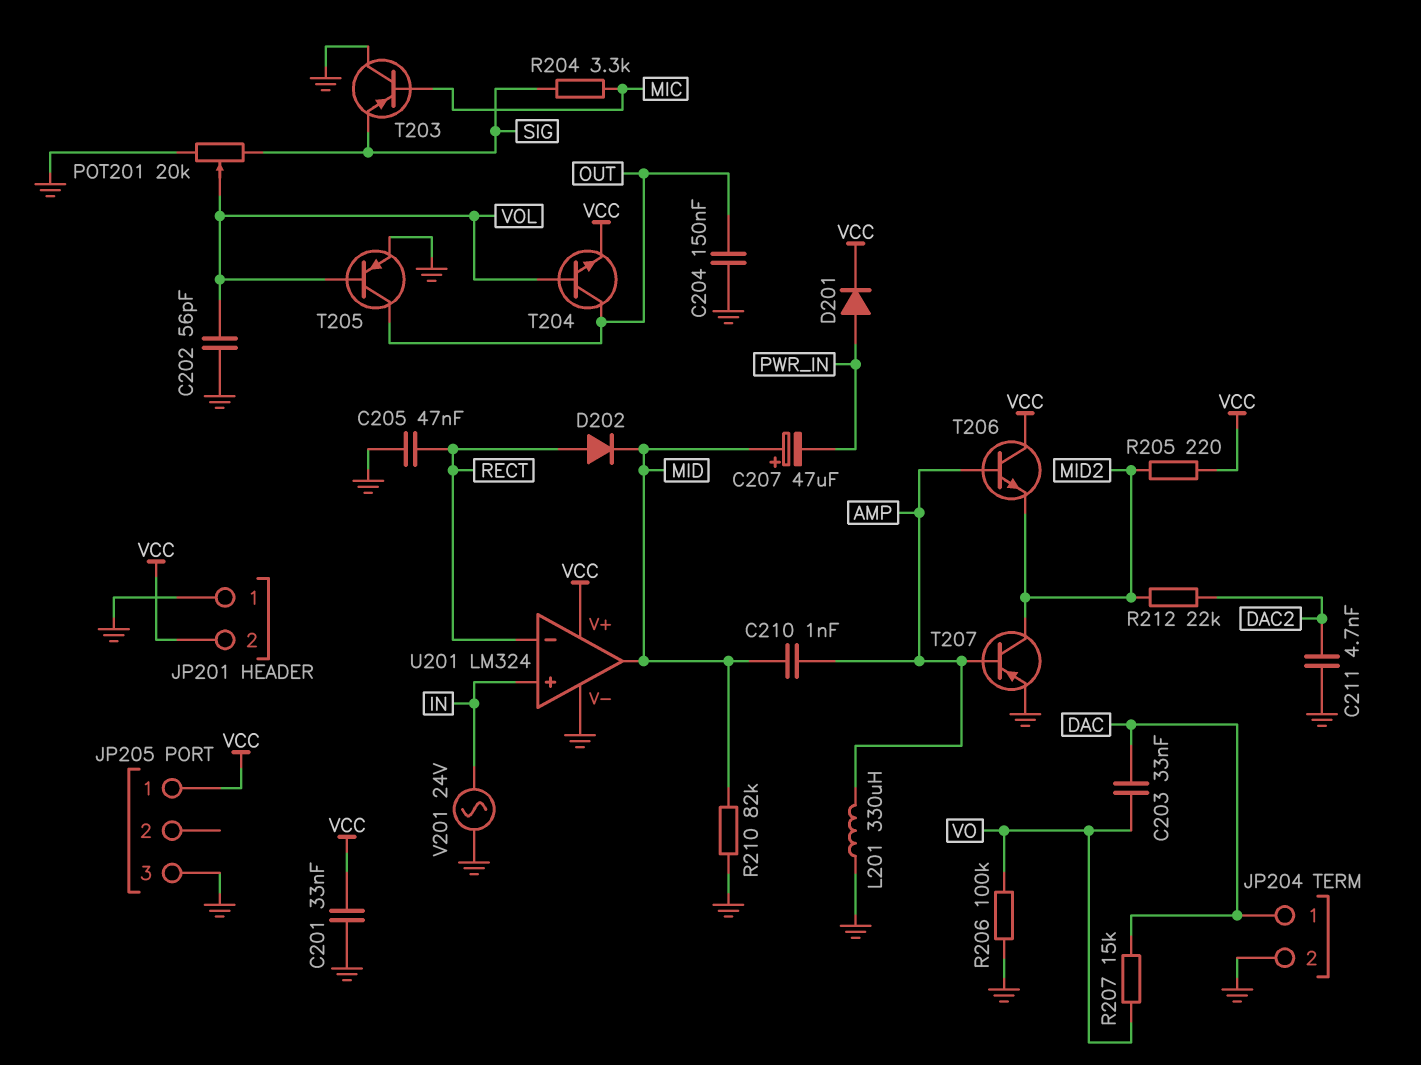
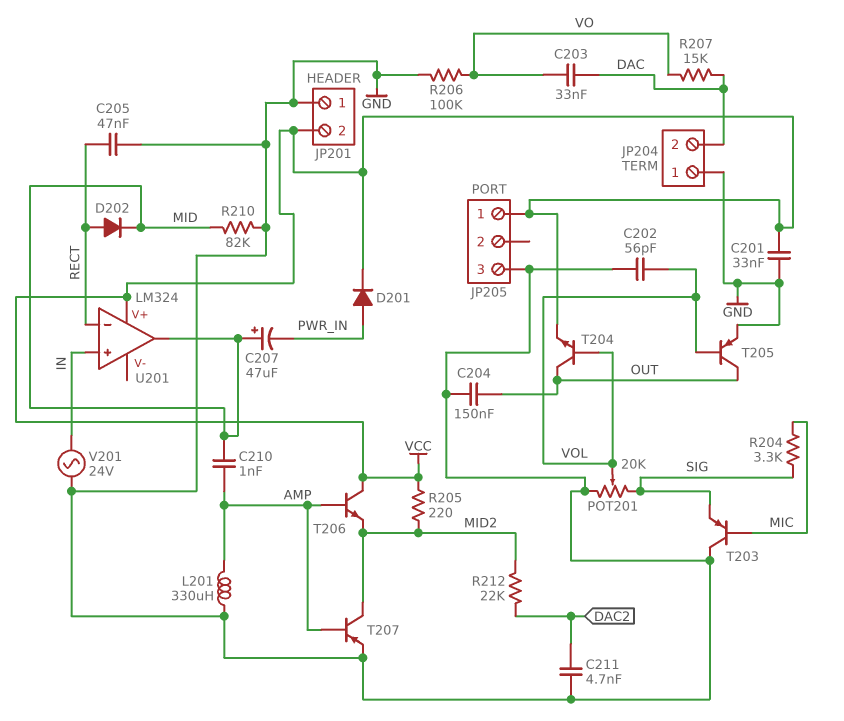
JP204 pin 1: DAC -> GND
JP204 pin 2: GND -> DAC
U201 pin V-: GND -> none

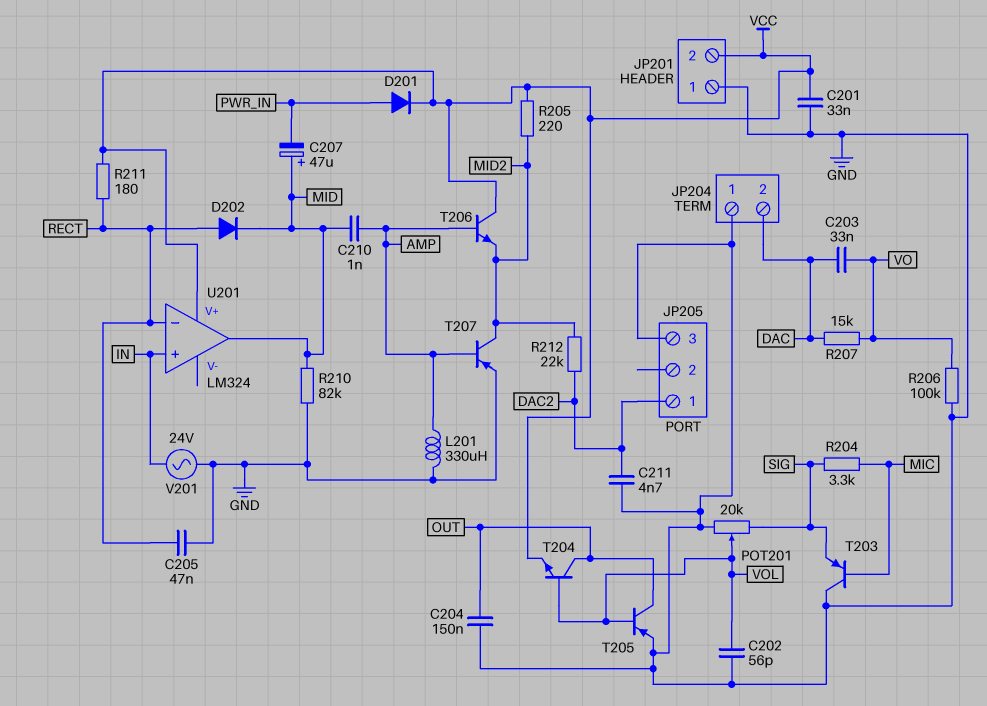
JP205 pin 1: VCC -> DAC2
R211: none -> 180 (RECT, VCC)

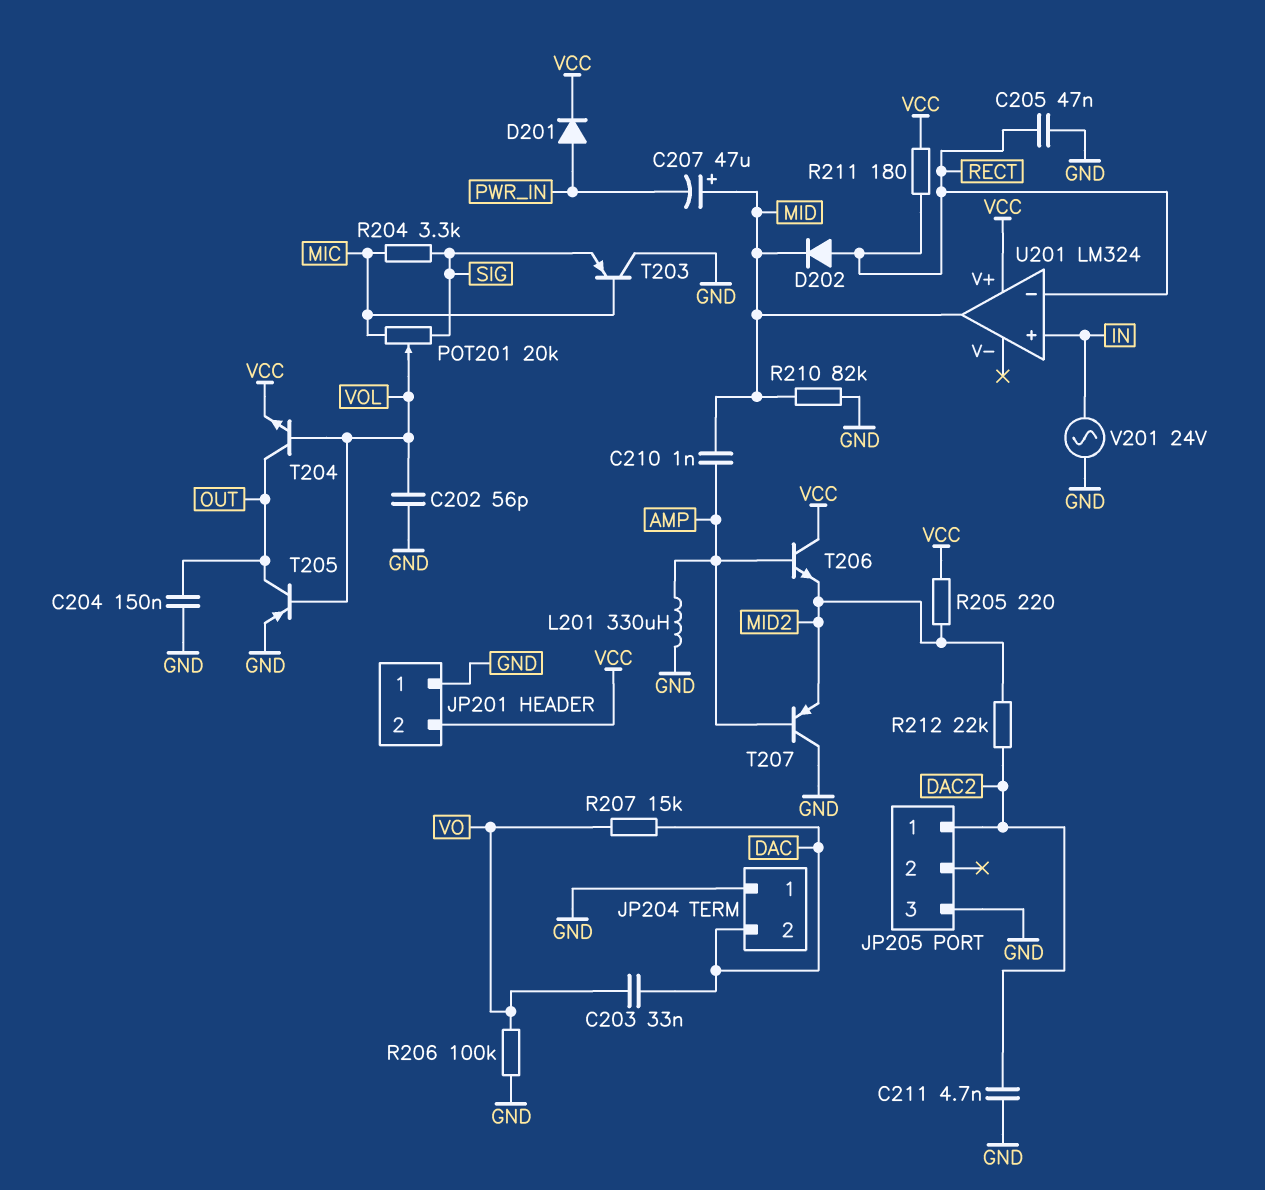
C201: 33nF (GND, VCC) -> none
POT201: 20k (GND, SIG, wiper VOL) -> 20k (MIC, SIG, wiper VOL)
T207: PNP (B AMP, C MID2, E GND) -> PNP (B AMP, C GND, E MID2)

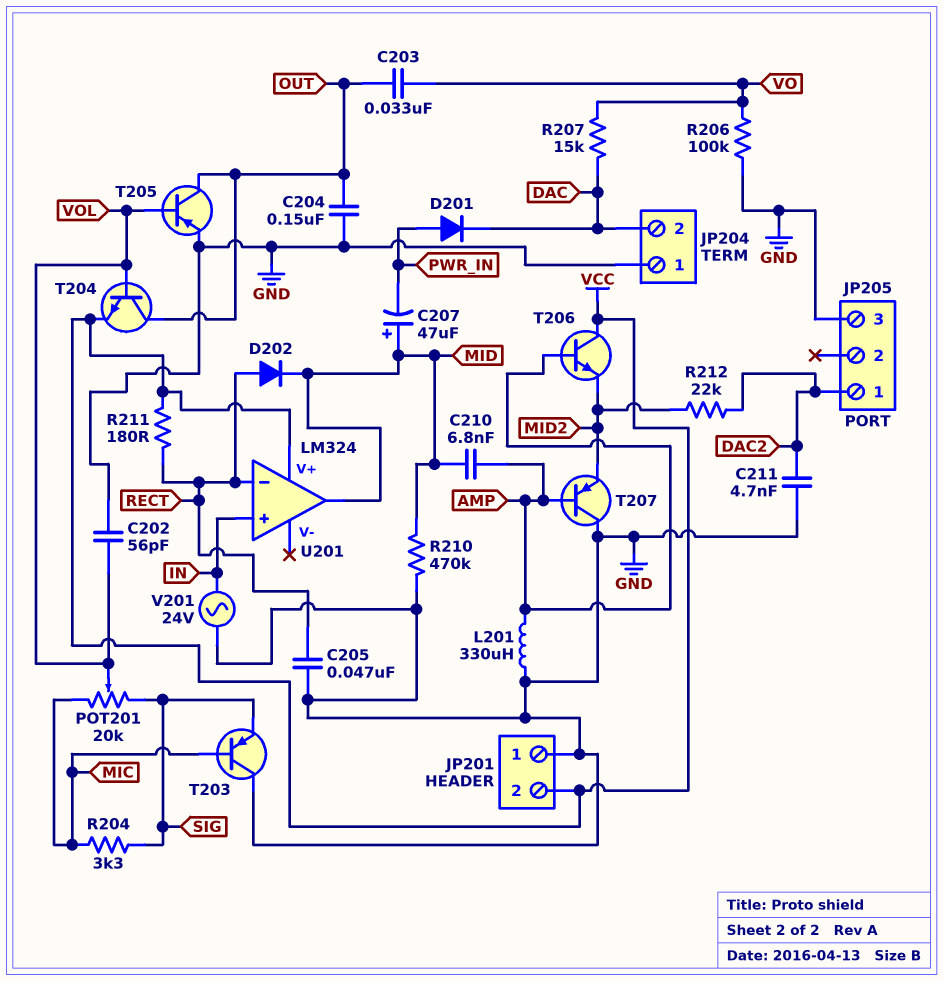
C203: 33nF (DAC, VO) -> 33nF (OUT, VO)
C210: 1nF (AMP, MID) -> 6.8nF (AMP, MID)
D201: diode (A PWR_IN, K VCC) -> diode (A PWR_IN, K DAC)
R205: 220 (MID2, VCC) -> none
R210: 82k (GND, MID) -> 470k (GND, MID)

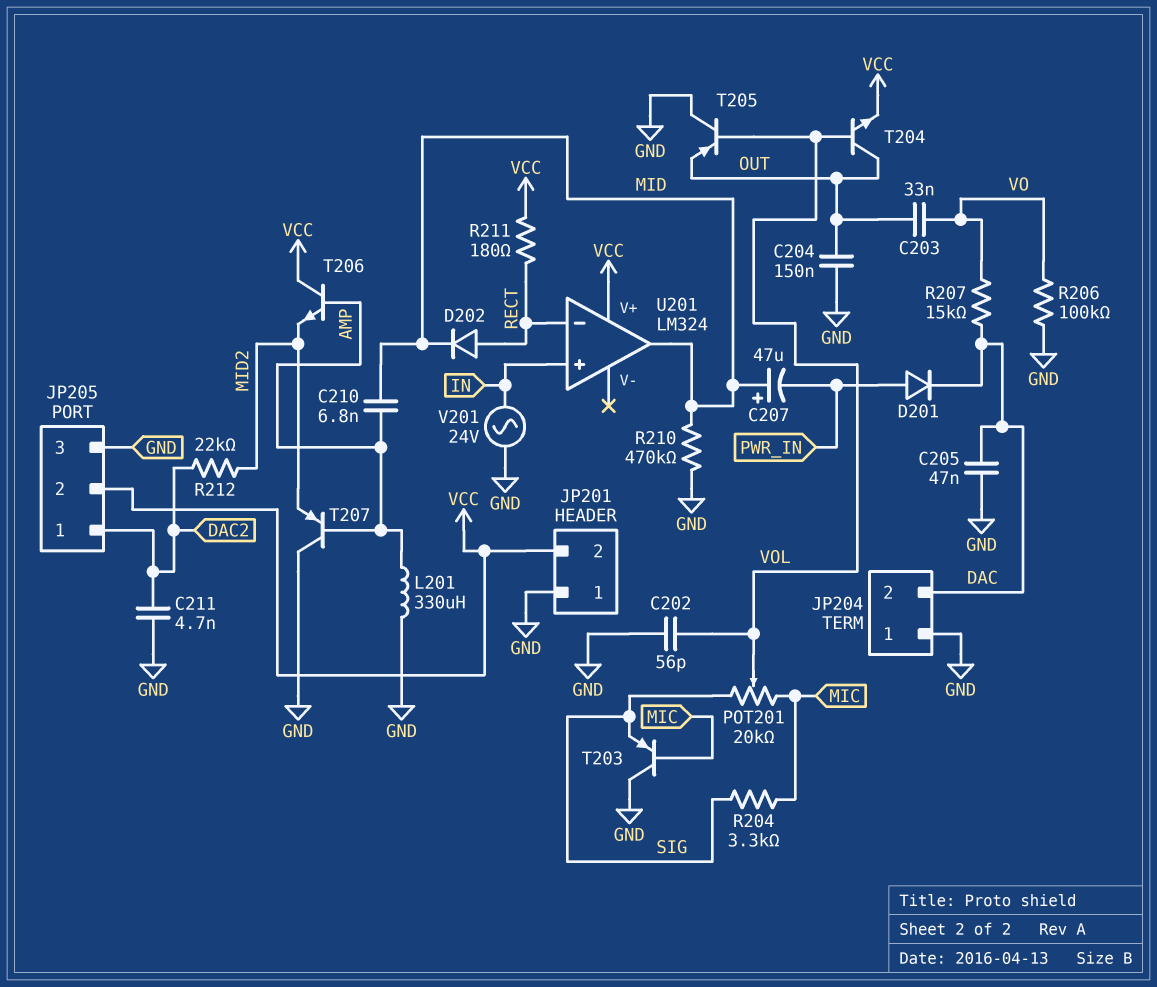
C205: 47nF (GND, RECT) -> 47nF (DAC, GND)
JP205 pin 2: none -> VCC
T205: PNP (B VOL, C OUT, E GND) -> PNP (B VOL, C GND, E OUT)

